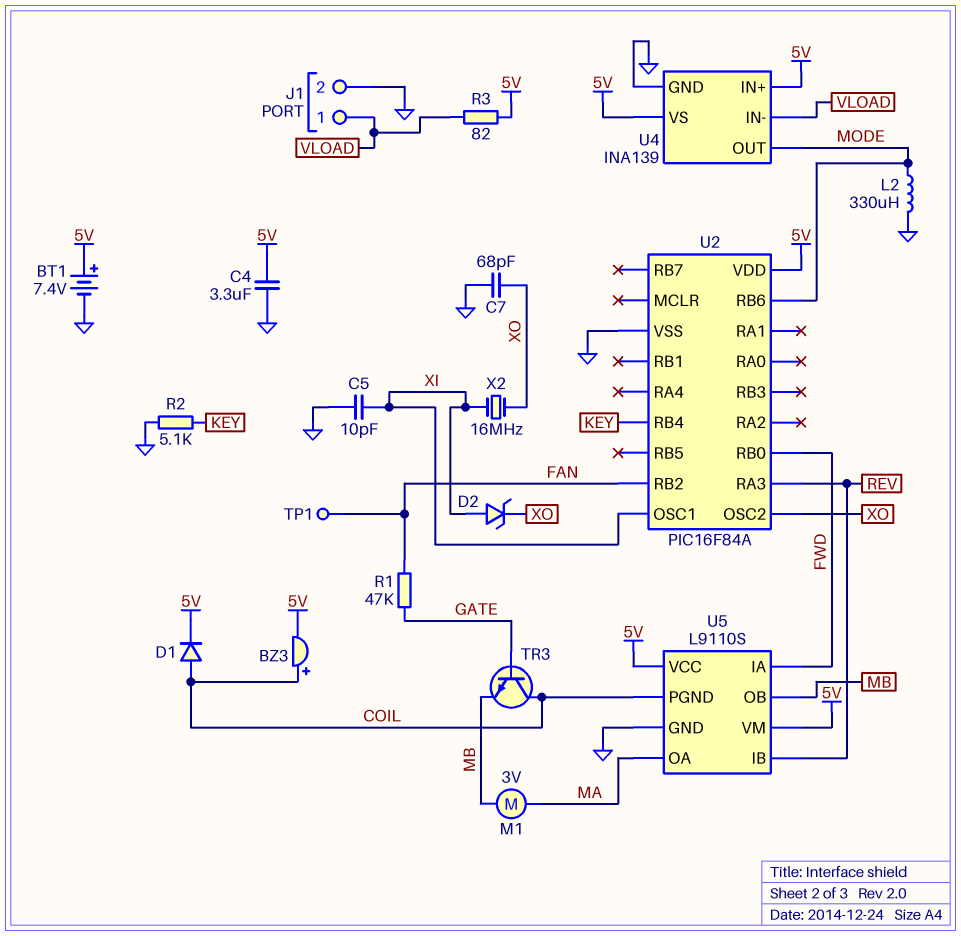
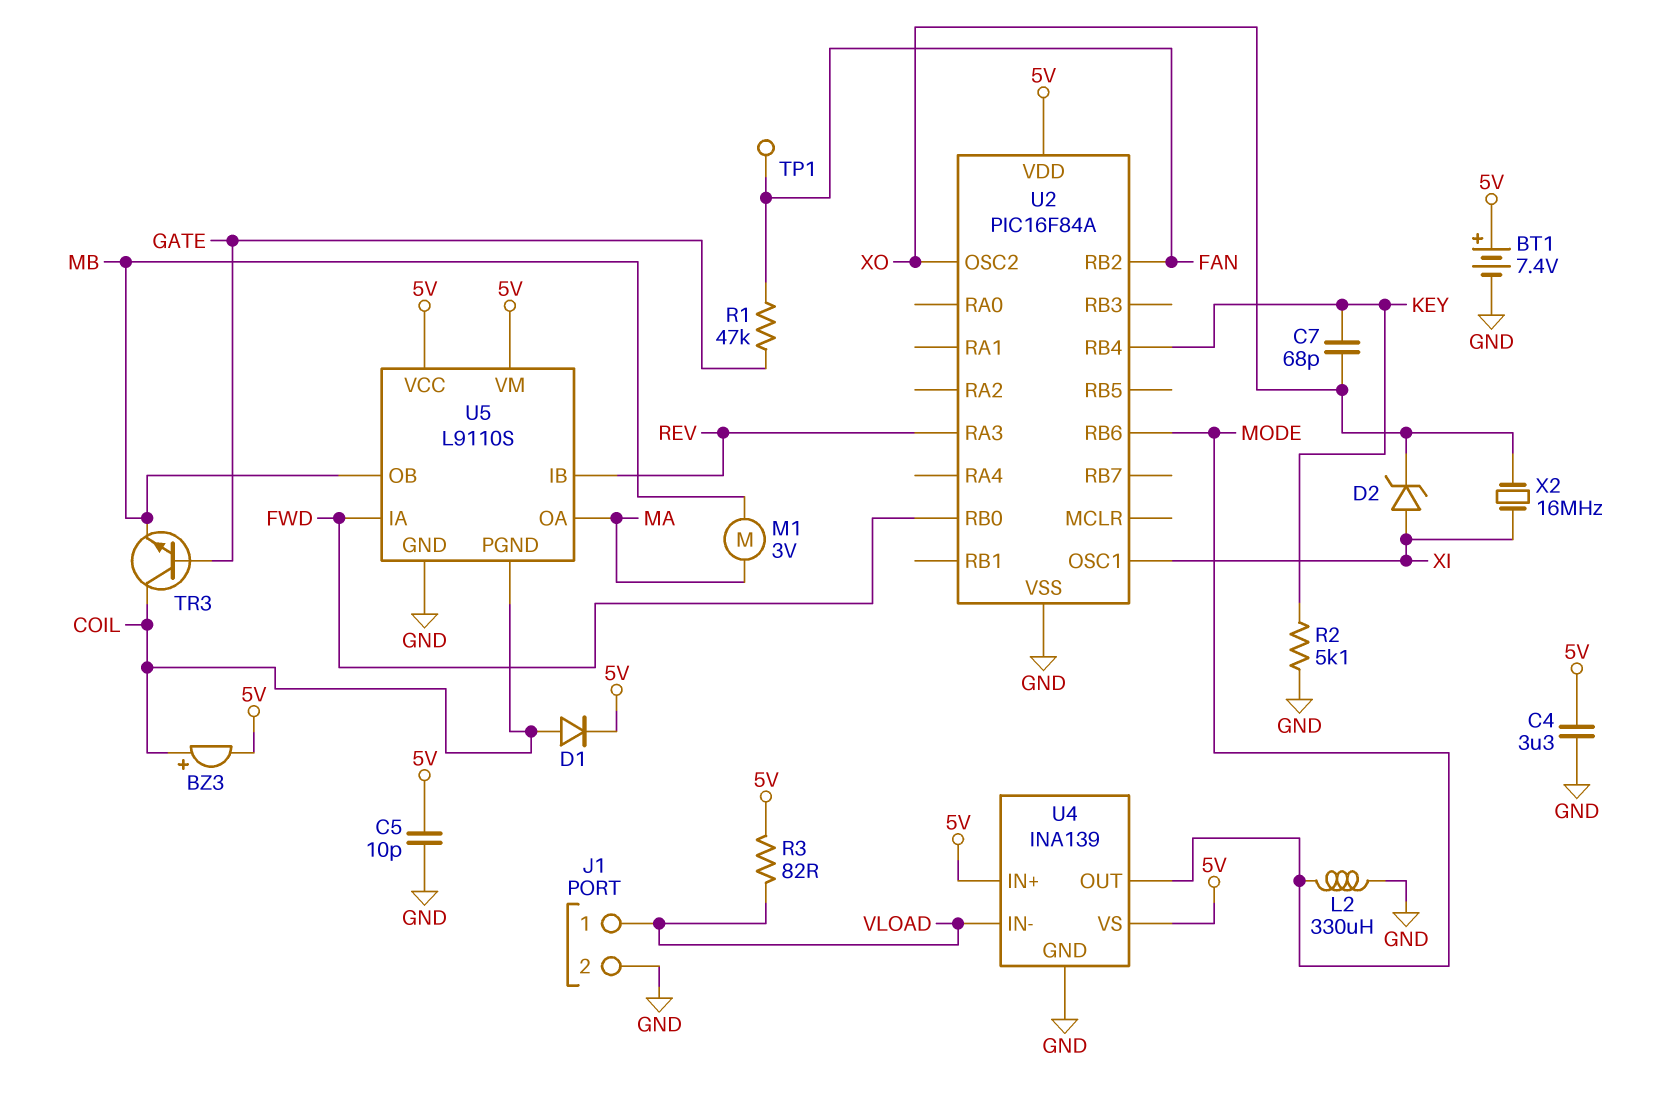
C5: 10pF (GND, XI) -> 10pF (5V, GND)
C7: 68pF (GND, XO) -> 68pF (KEY, XO)

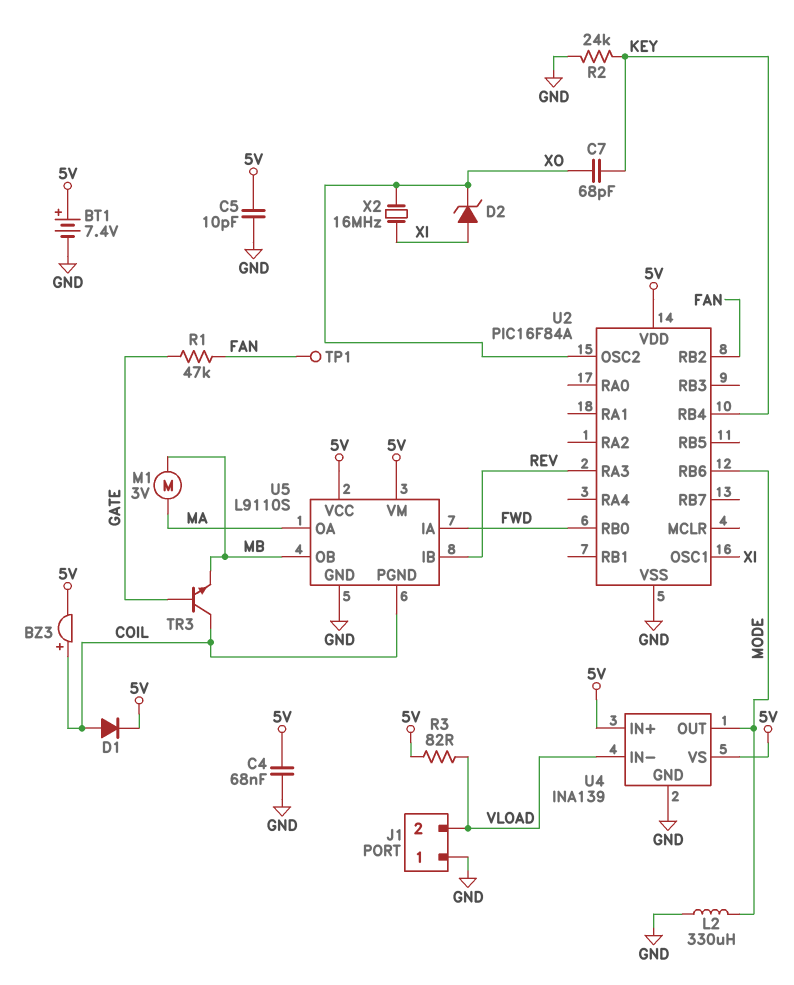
C4: 3.3uF (5V, GND) -> 68nF (5V, GND)
J1 pin 1: VLOAD -> GND
J1 pin 2: GND -> VLOAD
R2: 5.1k (GND, KEY) -> 24k (GND, KEY)

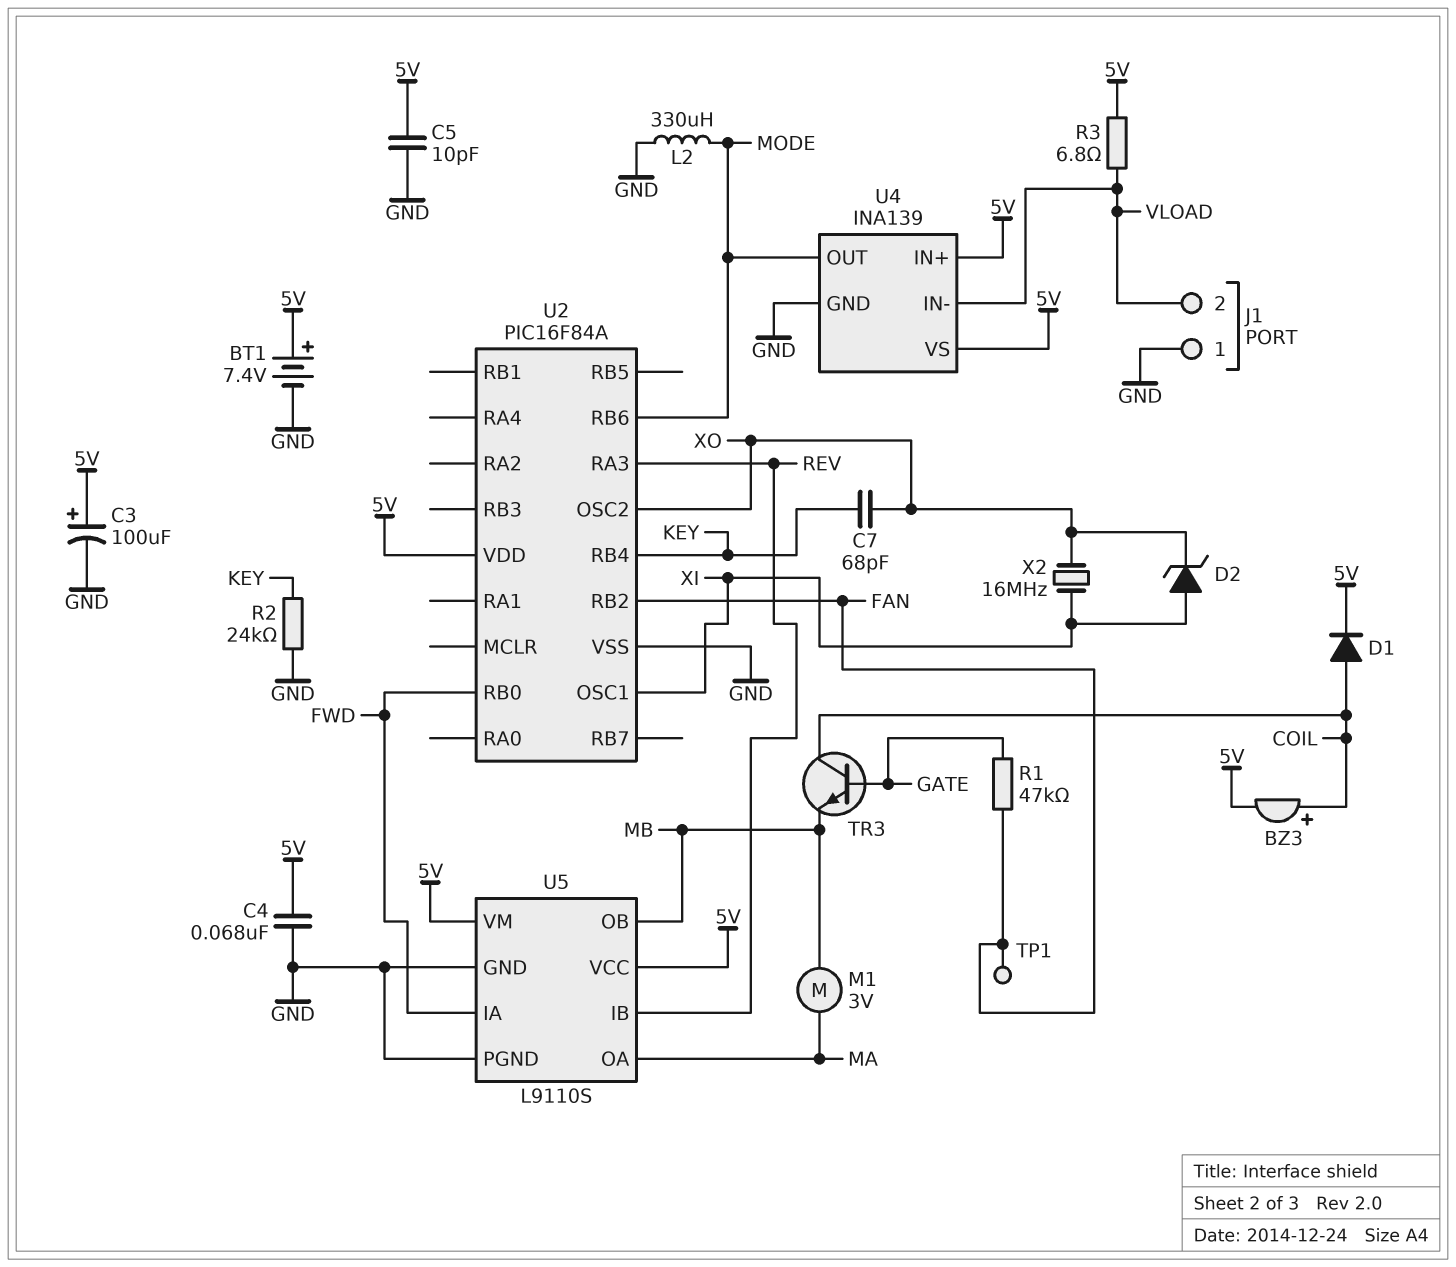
C3: none -> 100uF (plus 5V, minus GND)
R3: 82 (5V, VLOAD) -> 6.8 (5V, VLOAD)
U5 pin PGND: COIL -> GND

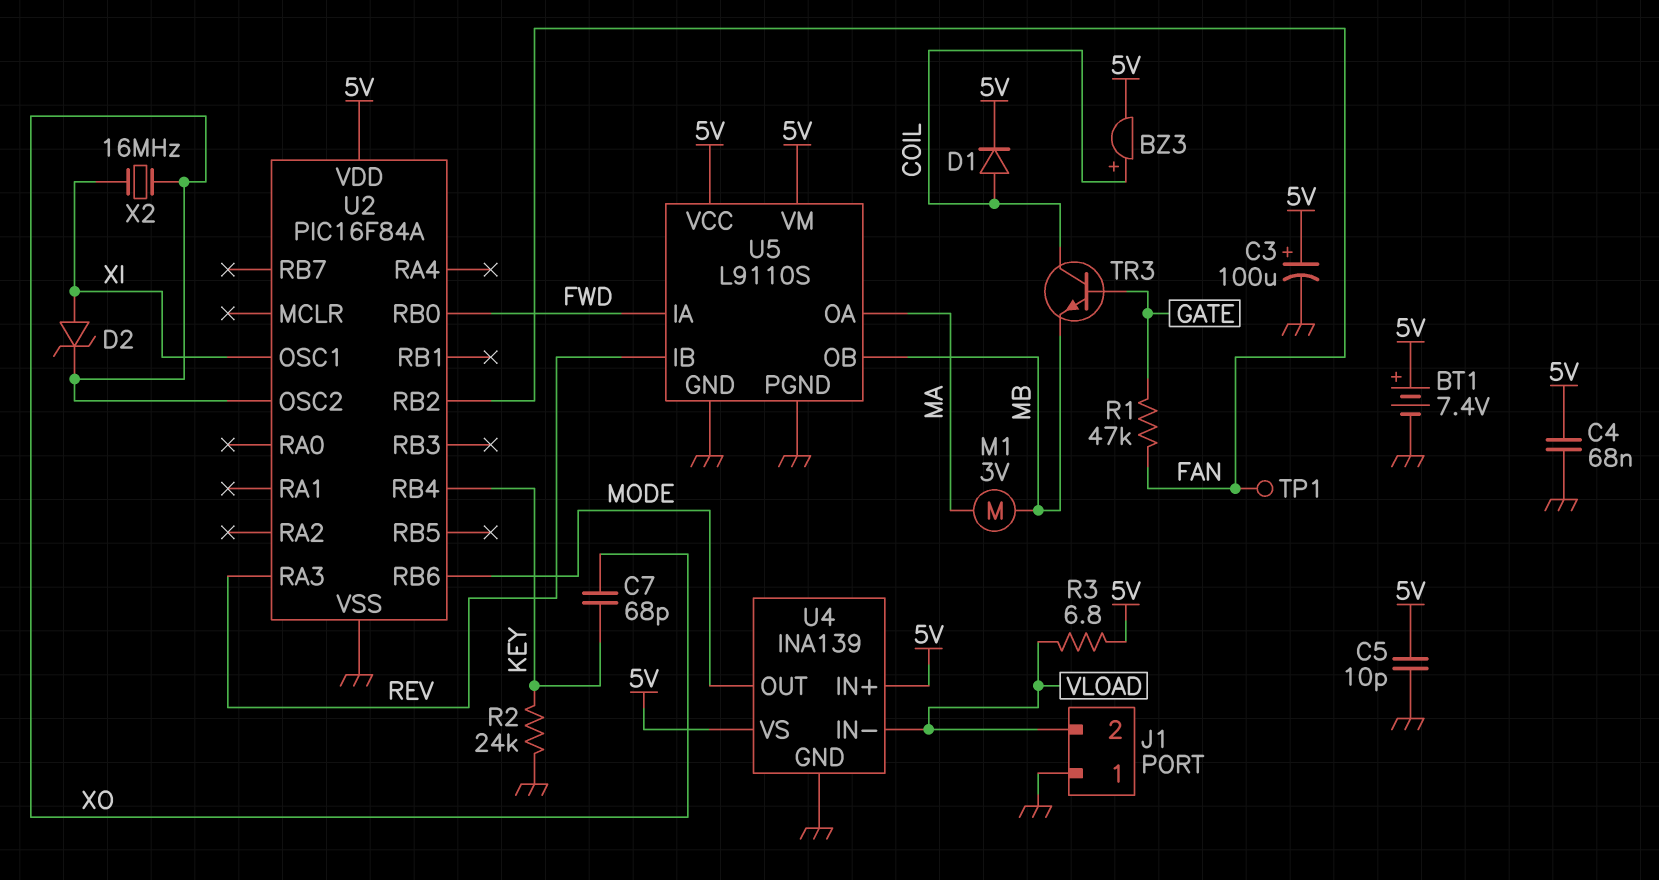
L2: 330uH (GND, MODE) -> none

